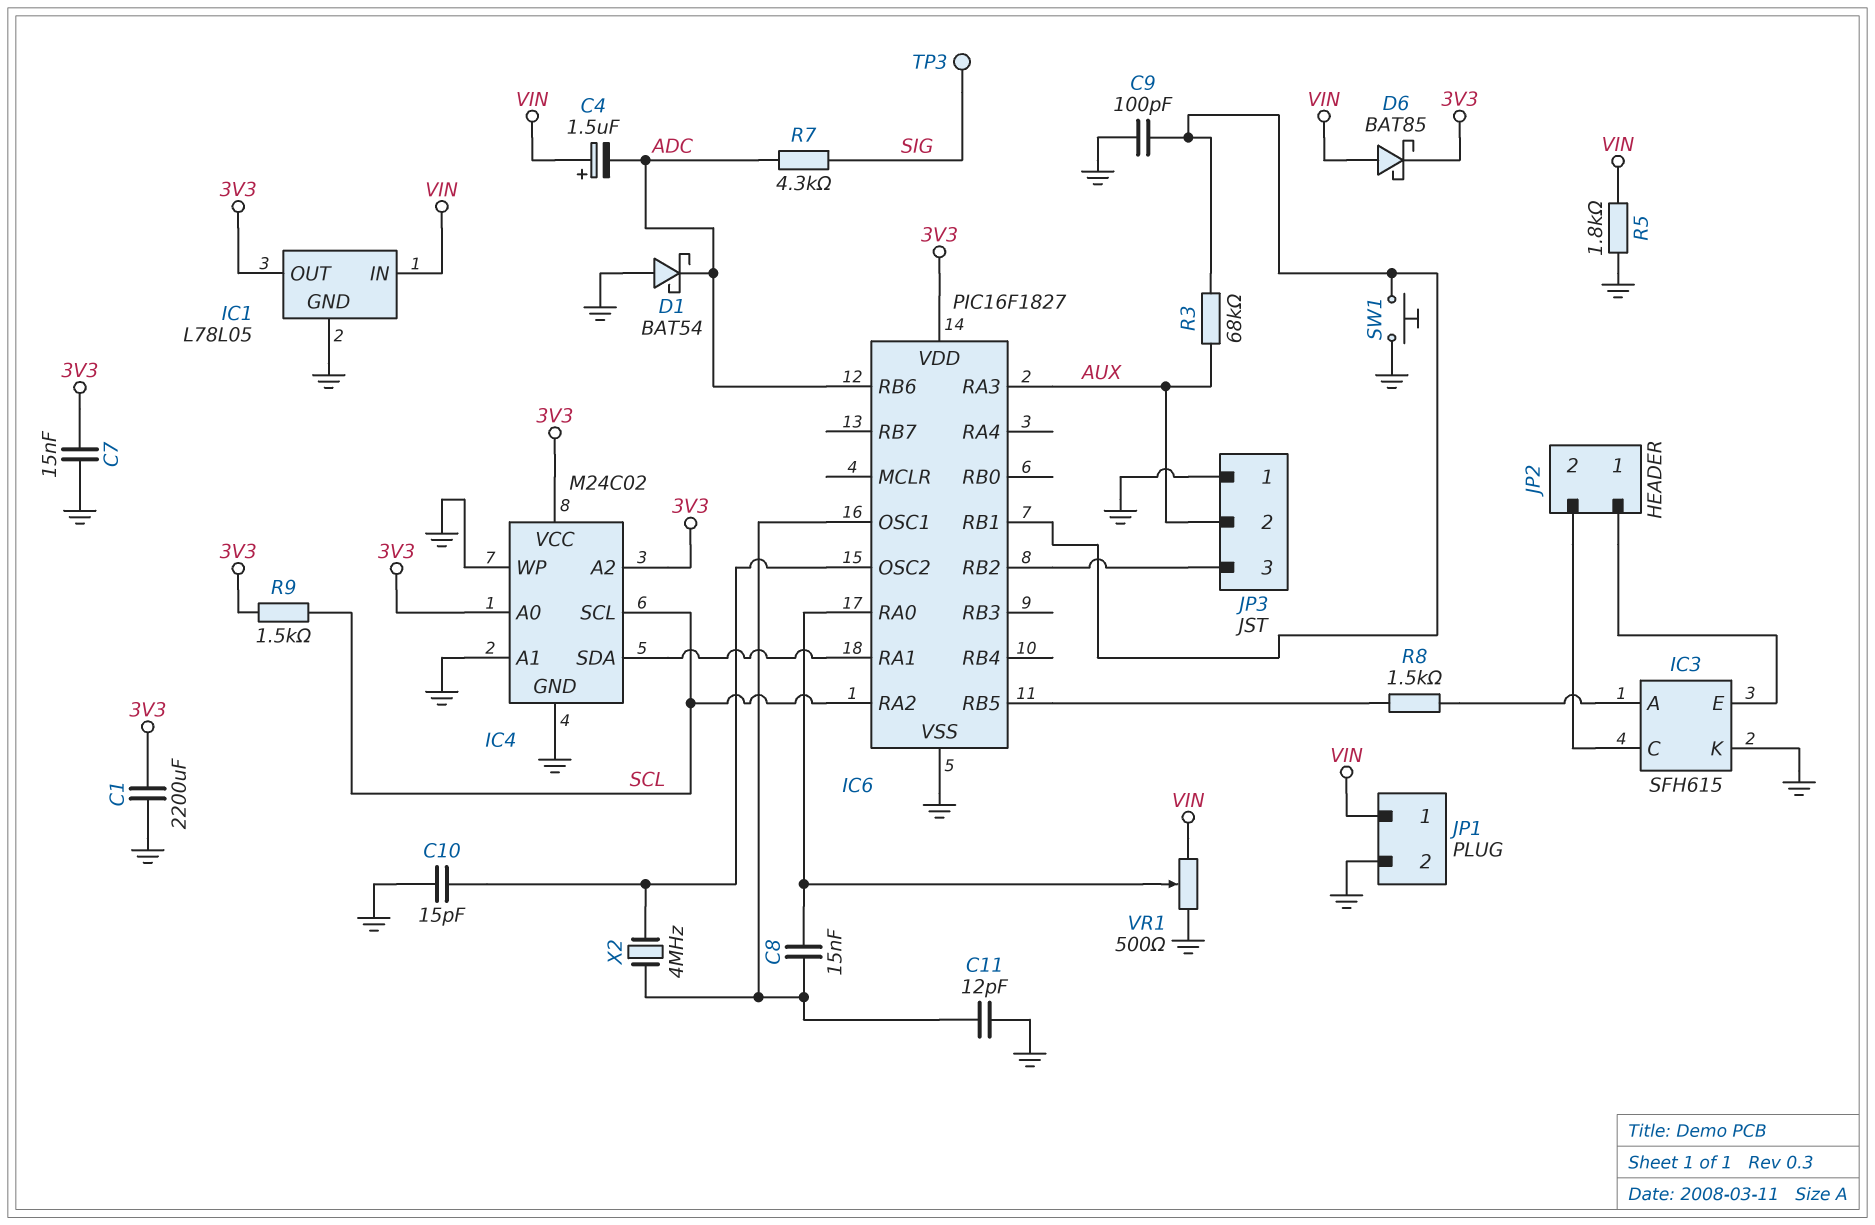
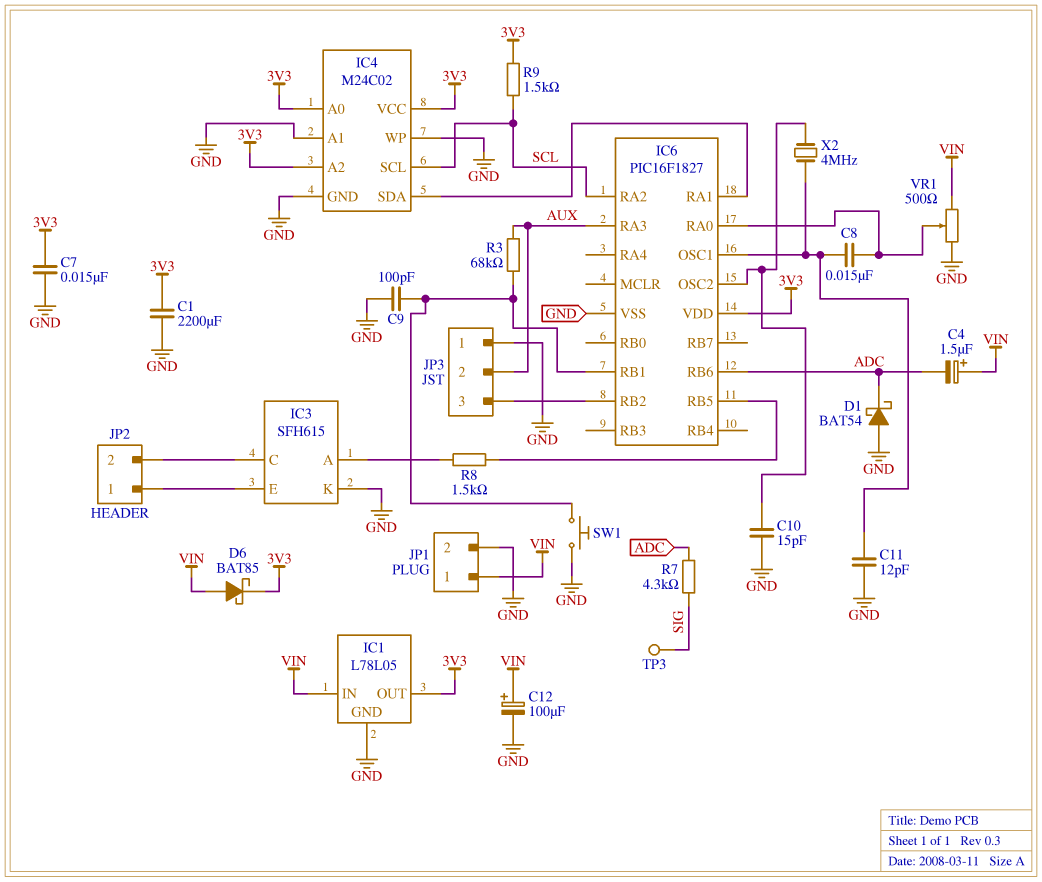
C12: none -> 100uF (plus VIN, minus GND)
R5: 1.8k (GND, VIN) -> none

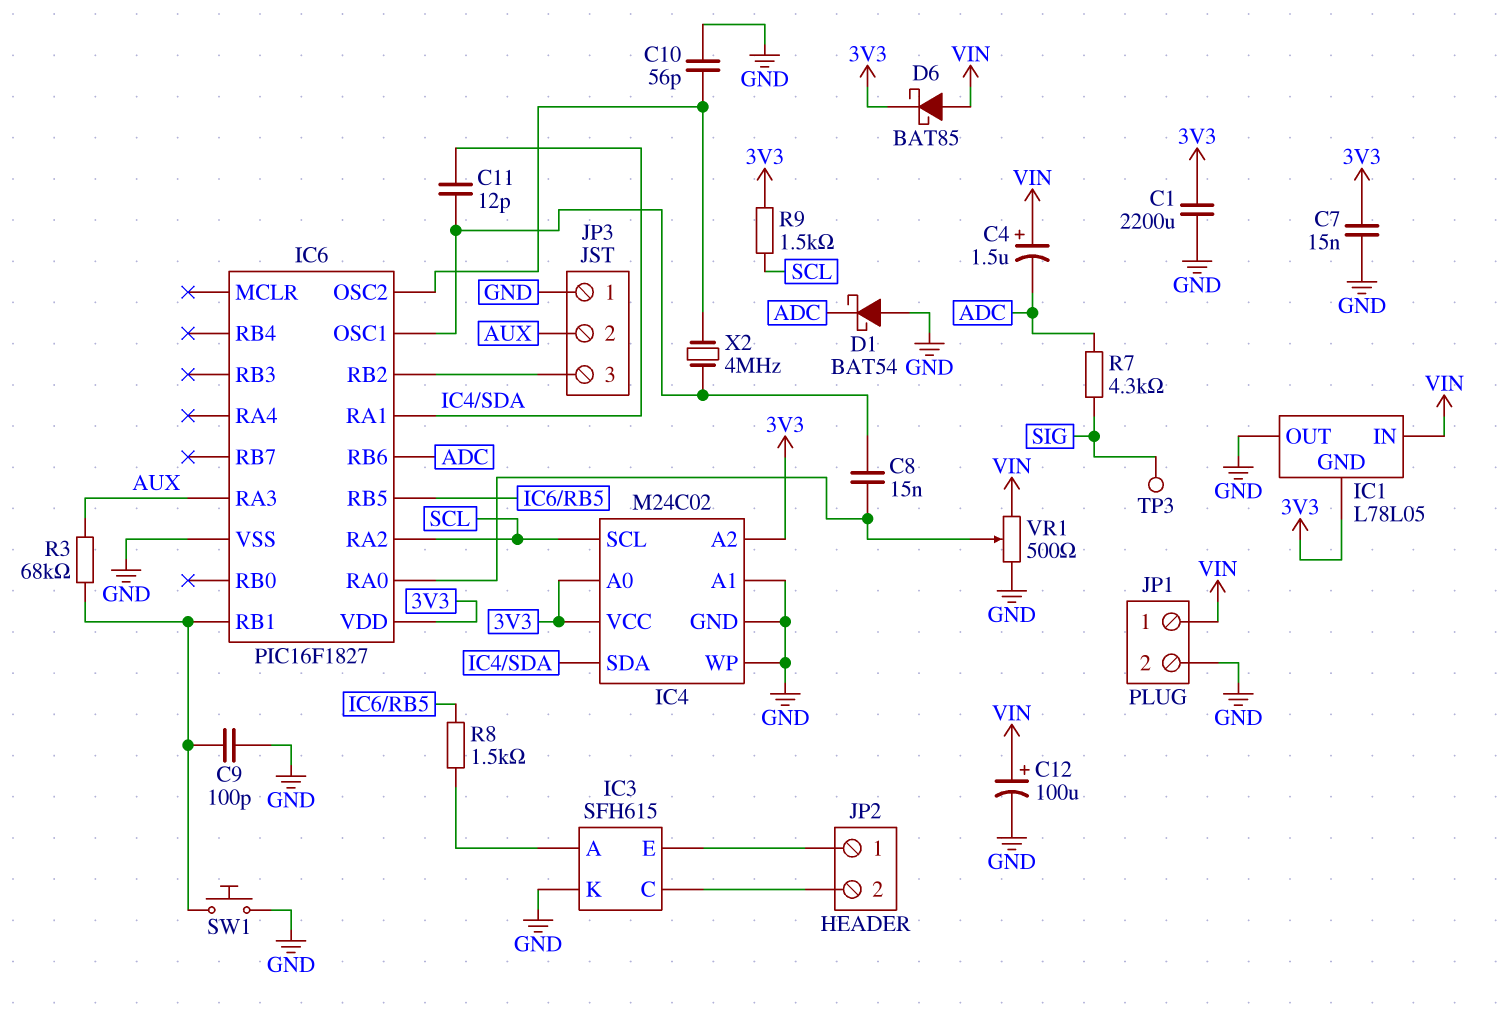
C10: 15pF (GND, IC6/OSC2) -> 56pF (GND, IC6/OSC2)
C11: 12pF (GND, IC6/OSC1) -> 12pF (IC4/SDA, IC6/OSC1)
IC1 pin GND: GND -> 3V3
IC1 pin OUT: 3V3 -> GND

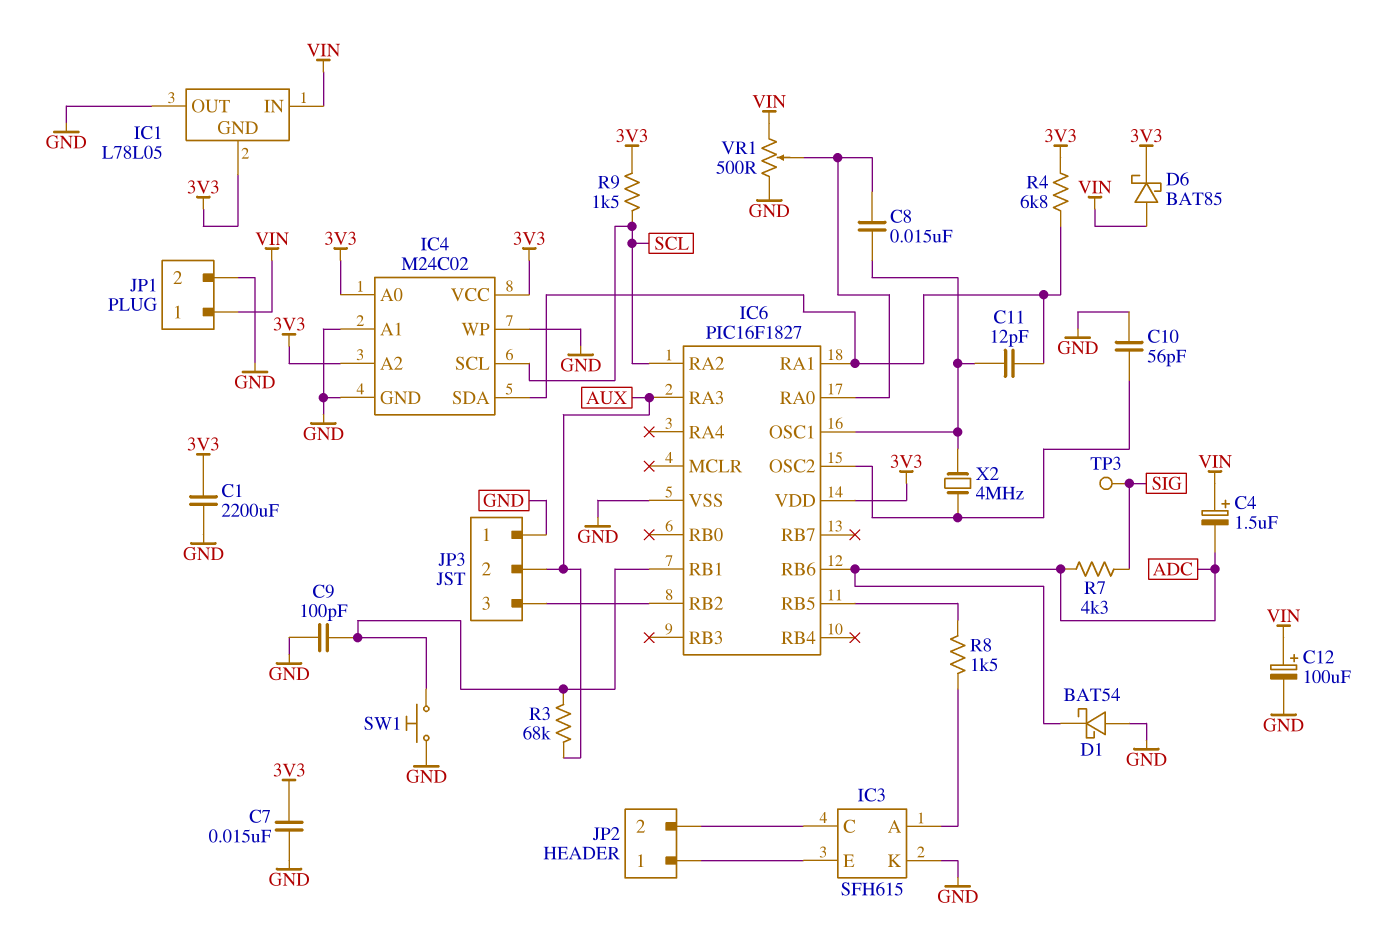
R4: none -> 6.8k (3V3, IC4/SDA)

